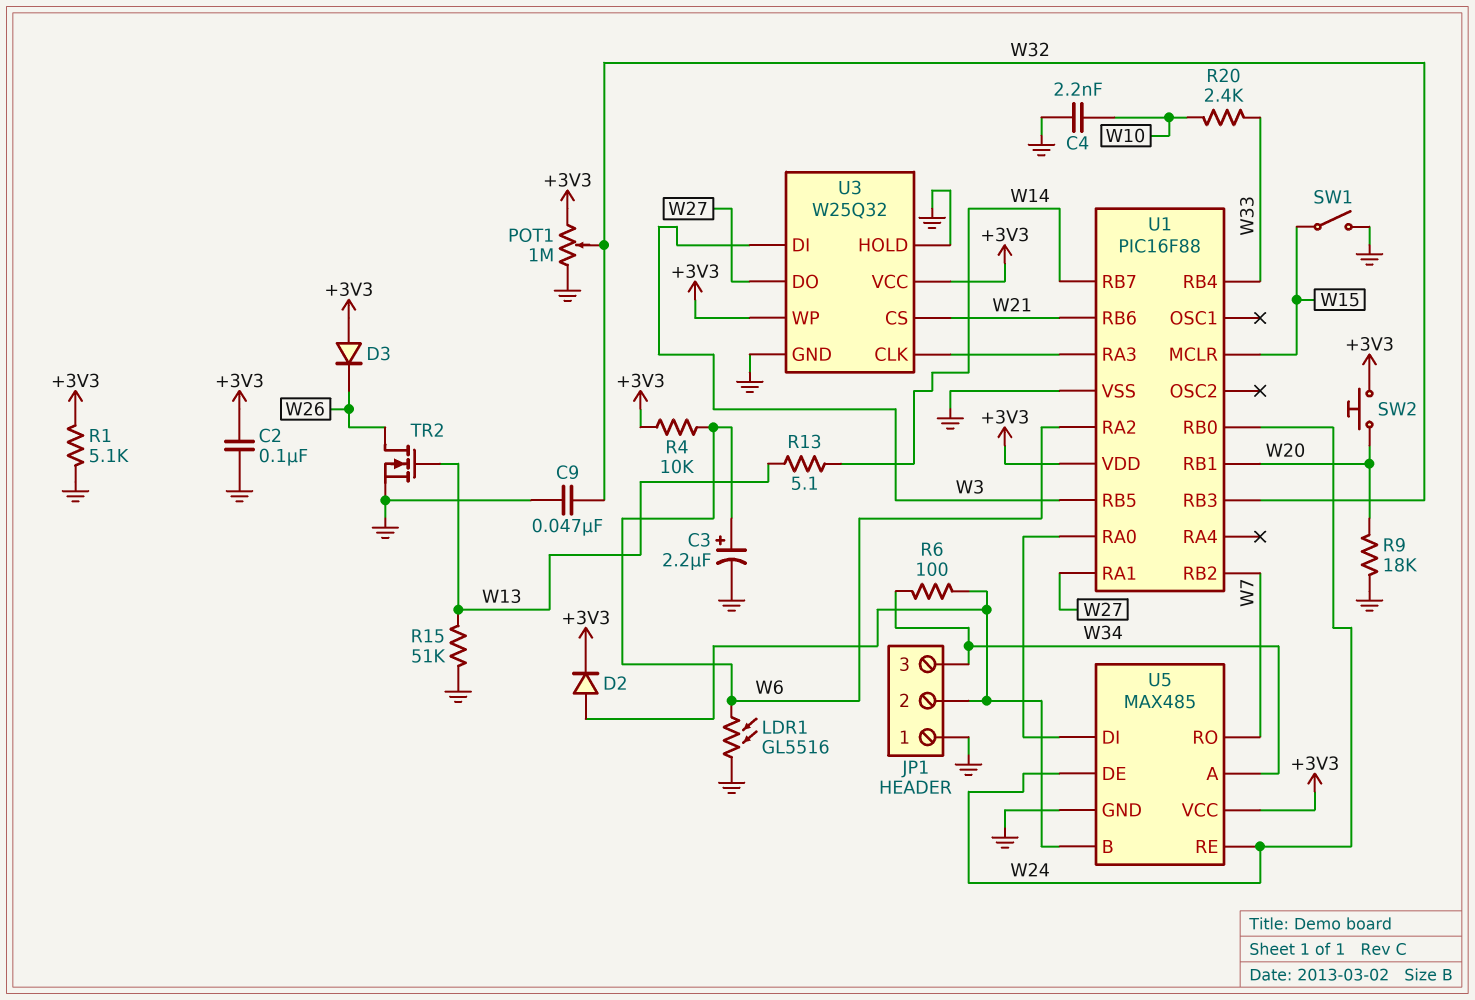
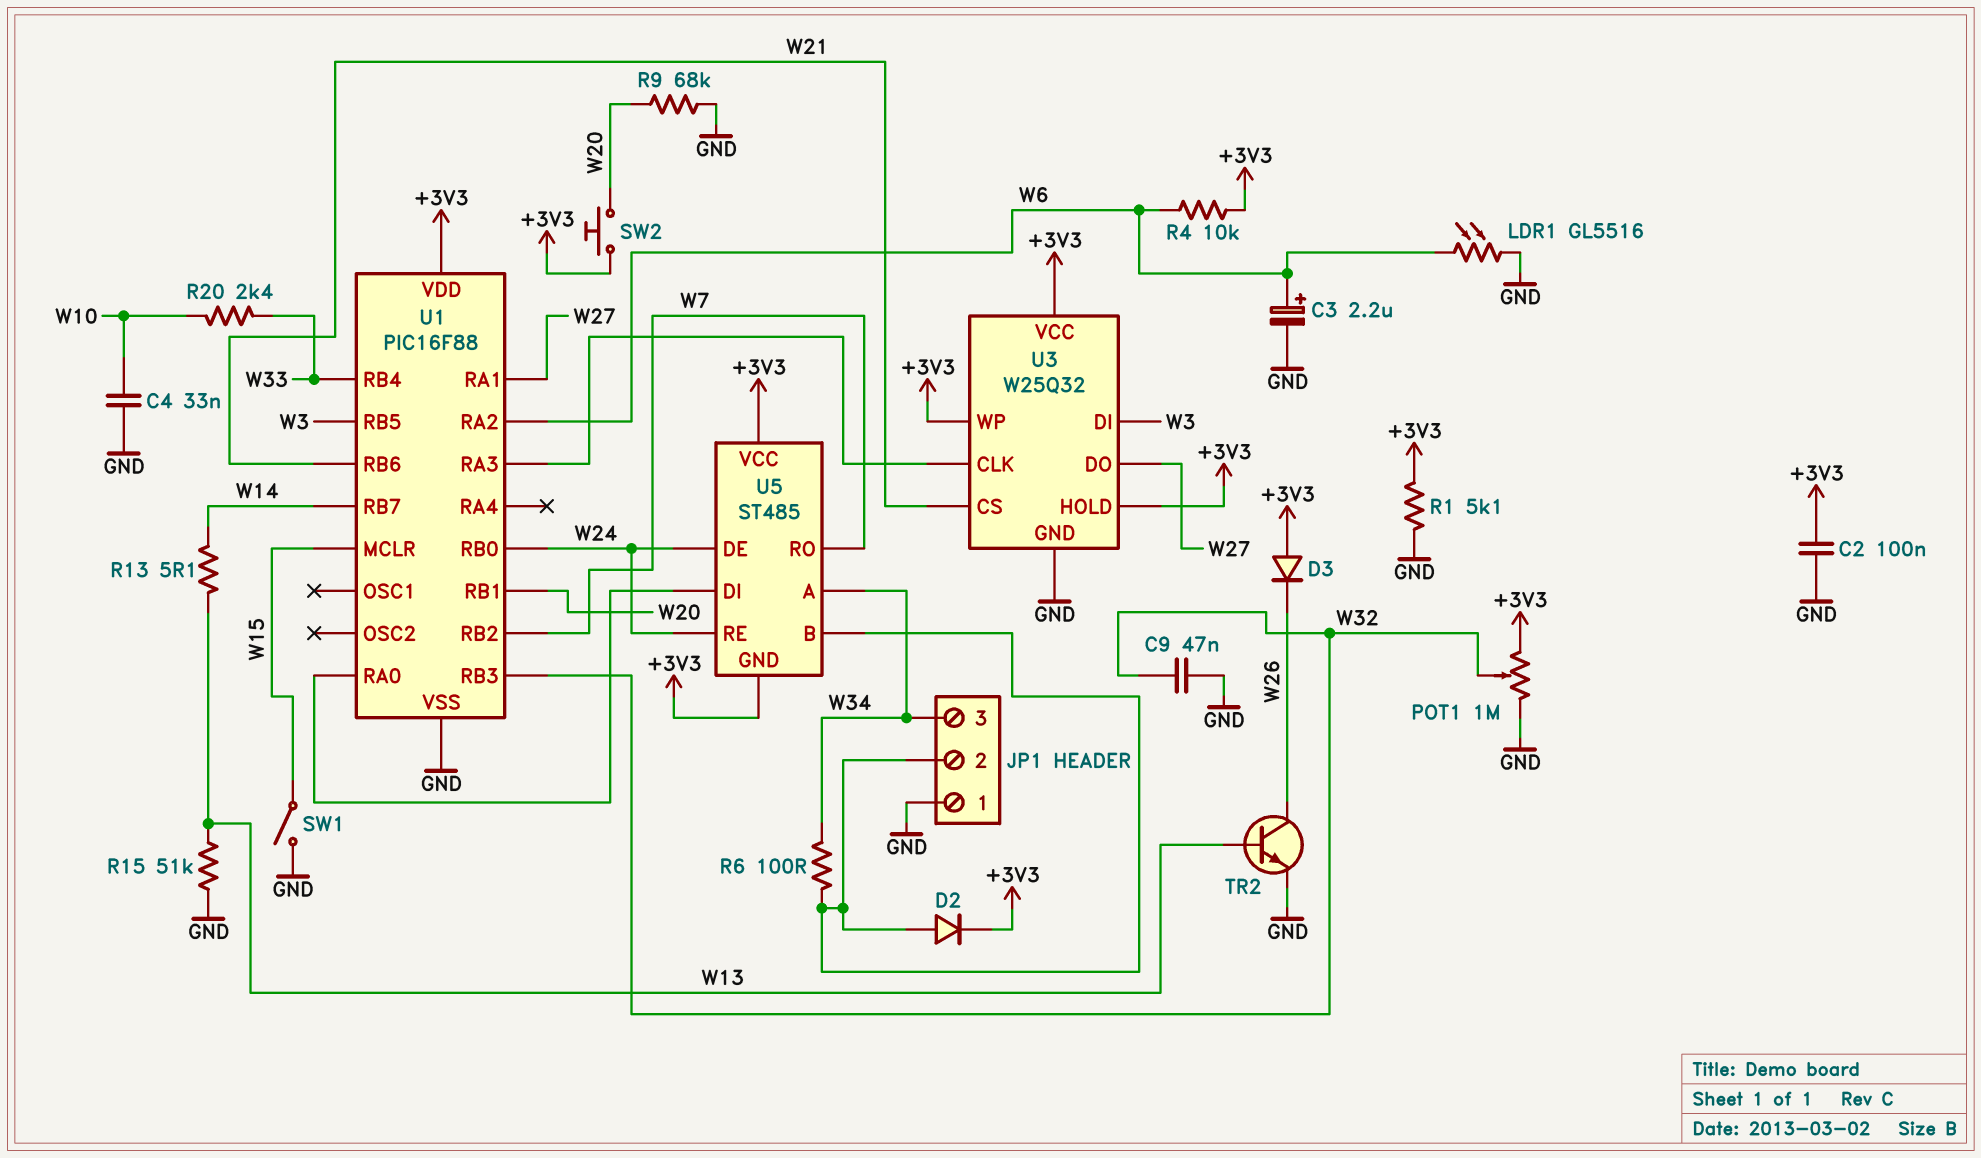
C4: 2.2nF (GND, W10) -> 33nF (GND, W10)
R9: 18k (GND, W20) -> 68k (GND, W20)
TR2: NMOS (G W13, D W26, S GND) -> NPN (B W13, C W26, E GND)
U3 pin HOLD: GND -> +3V3
U5: MAX485 -> ST485
U5 pin GND: GND -> +3V3

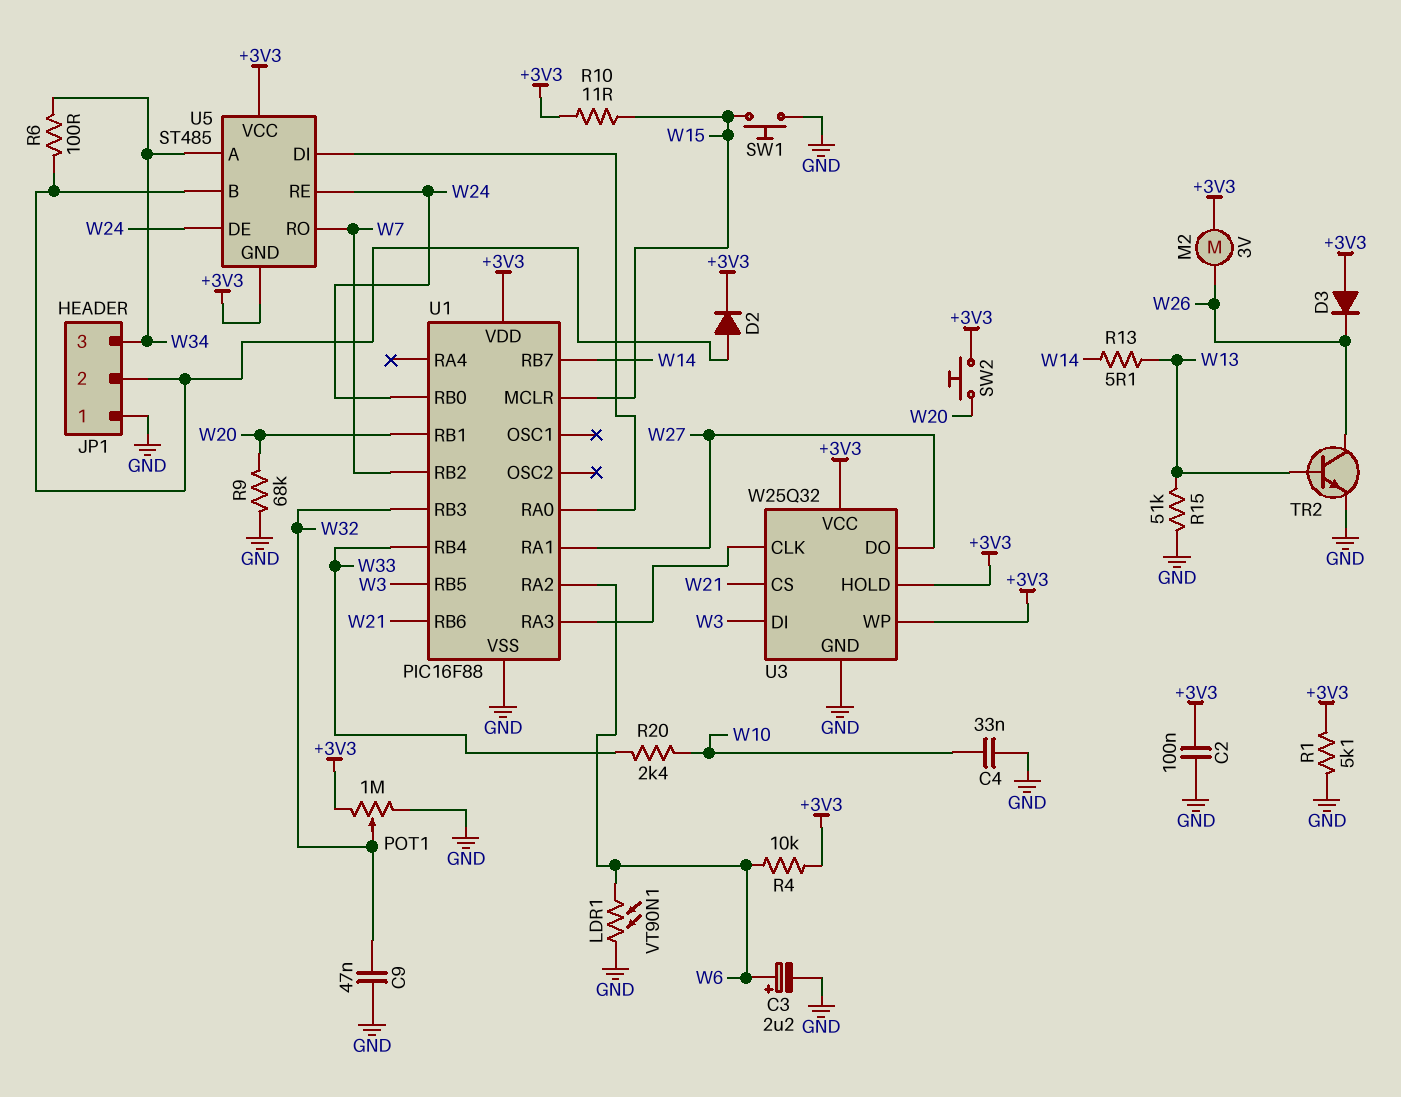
LDR1: GL5516 (GND, W6) -> VT90N1 (GND, W6)
M2: none -> motor 3V (+3V3, W26)
R10: none -> 11 (+3V3, W15)
SW1: switch (GND, W15) -> button (GND, W15)

